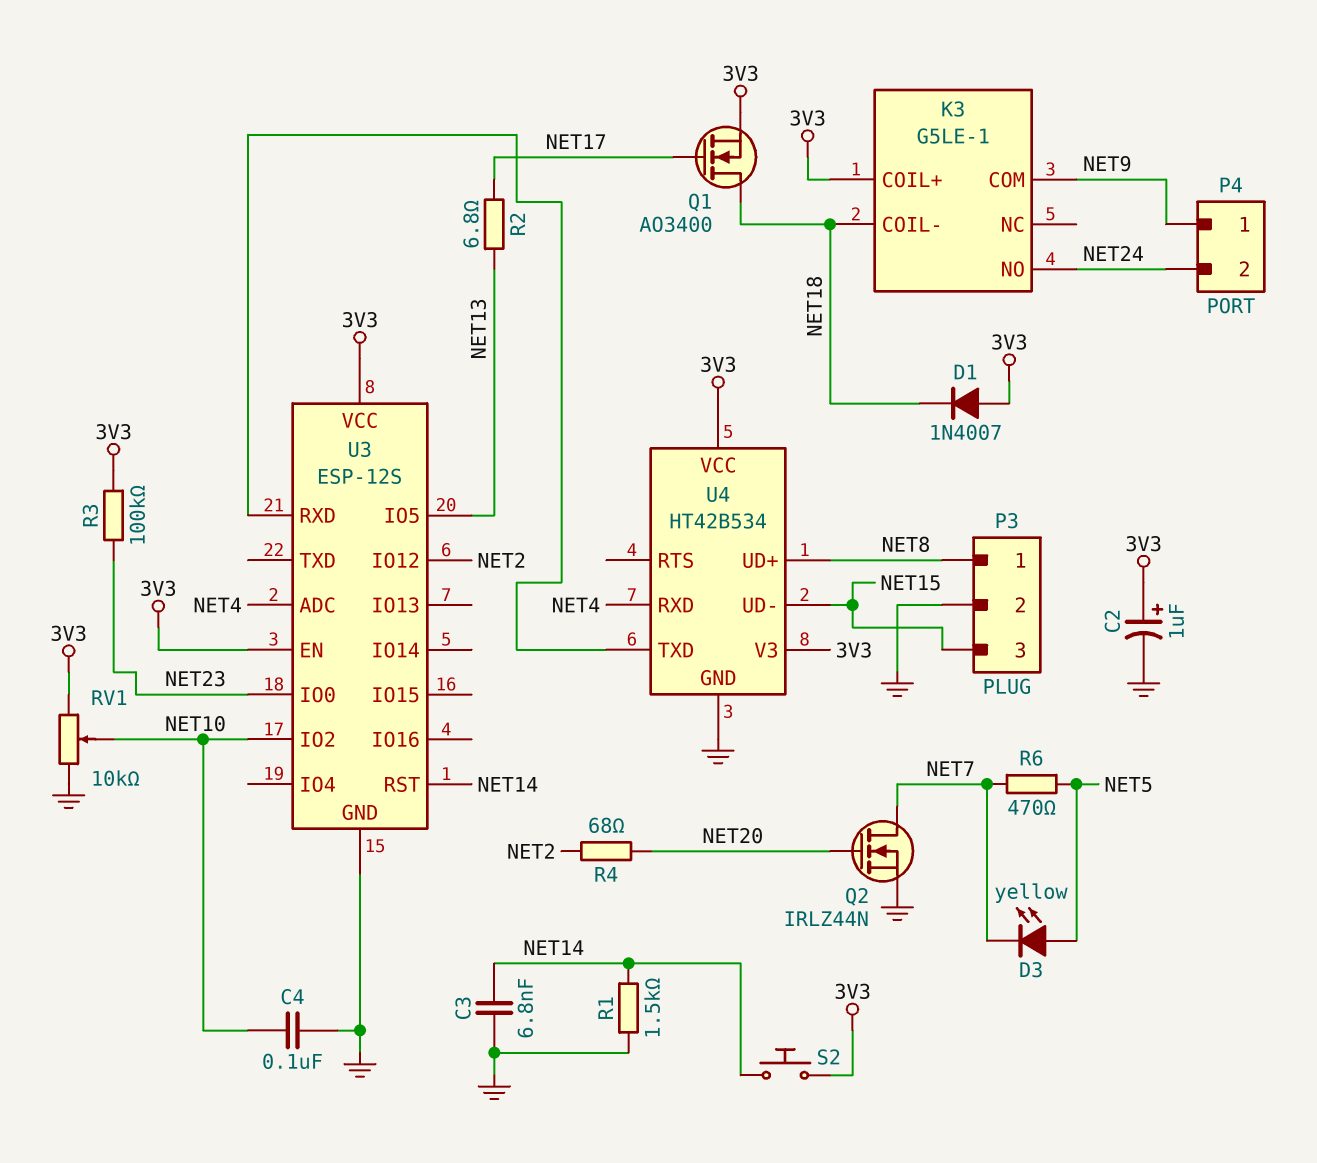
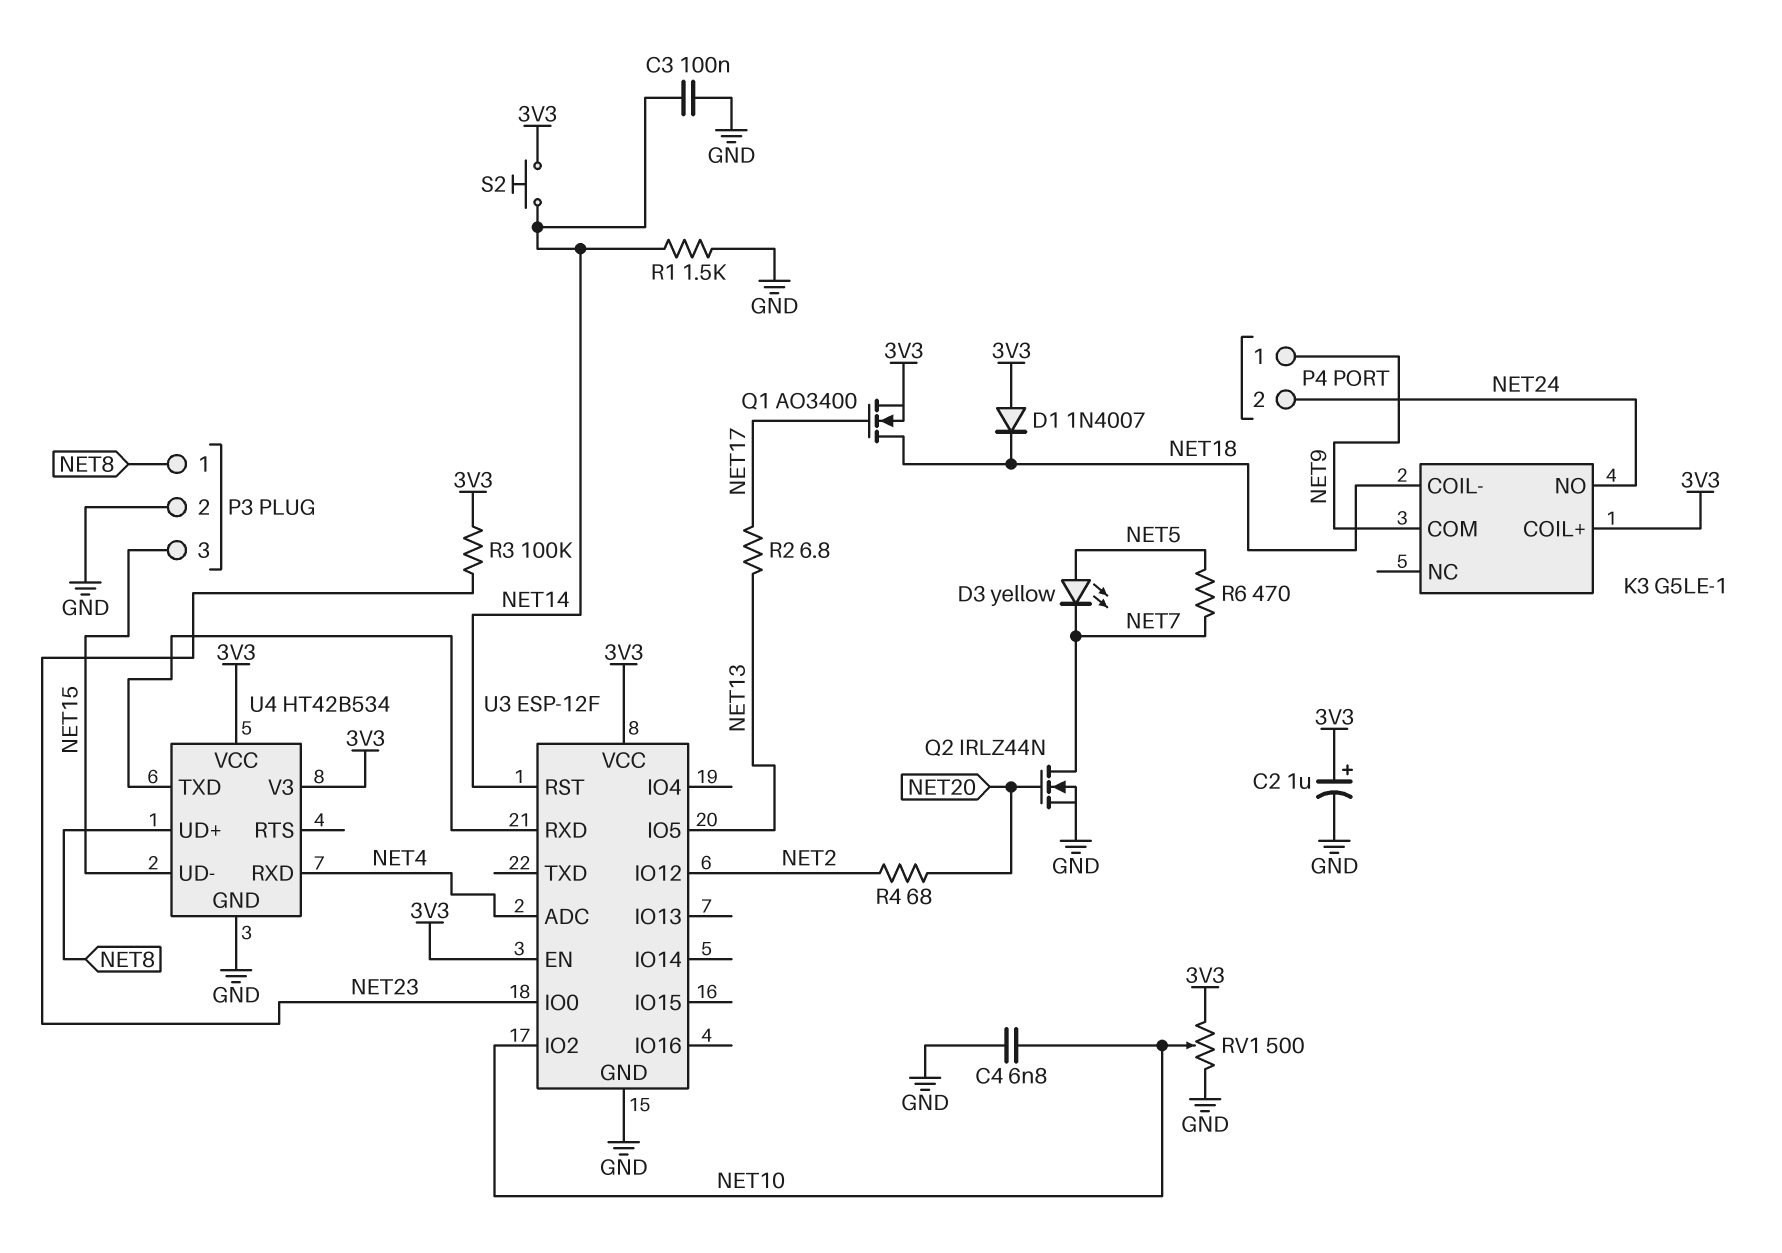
C3: 6.8nF (GND, NET14) -> 100nF (GND, NET14)
C4: 100nF (GND, NET10) -> 6.8nF (GND, NET10)
RV1: 10k (3V3, GND, wiper NET10) -> 500 (3V3, GND, wiper NET10)
U3: ESP-12S -> ESP-12F

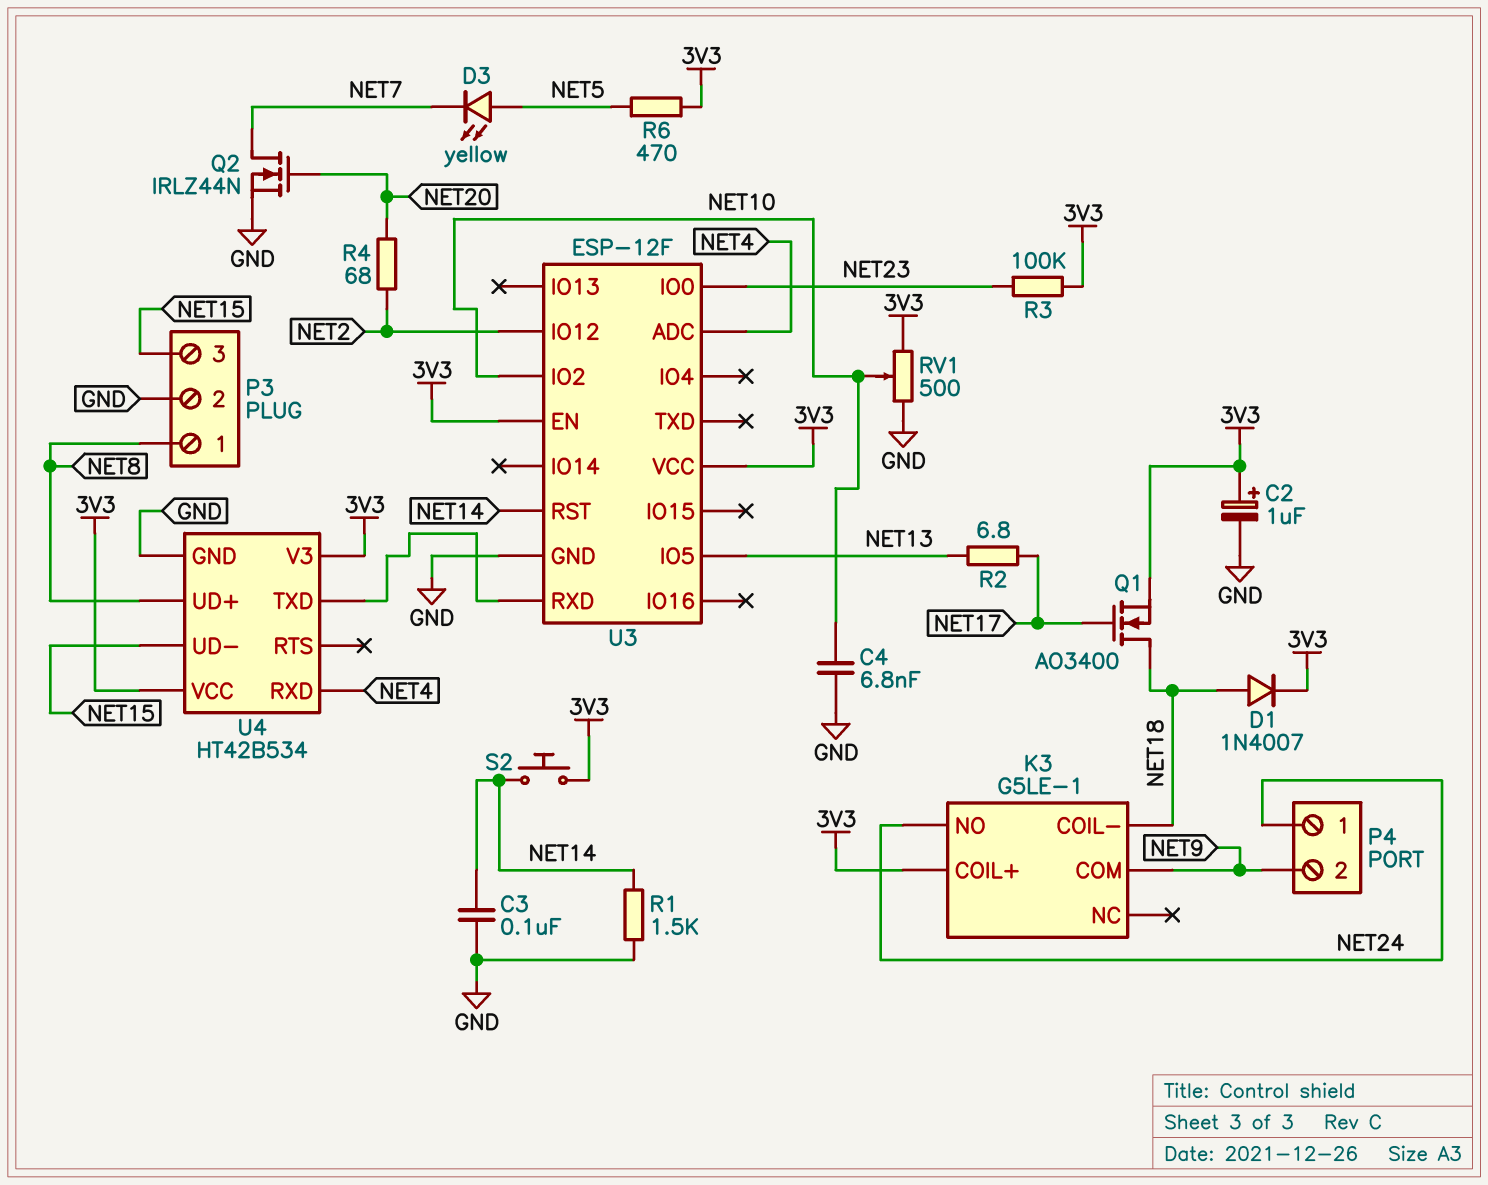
D1: diode 1N4007 (A 3V3, K NET18) -> diode 1N4007 (A NET18, K 3V3)
P4 pin 1: NET9 -> NET24
P4 pin 2: NET24 -> NET9
R6: 470 (NET5, NET7) -> 470 (3V3, NET5)

